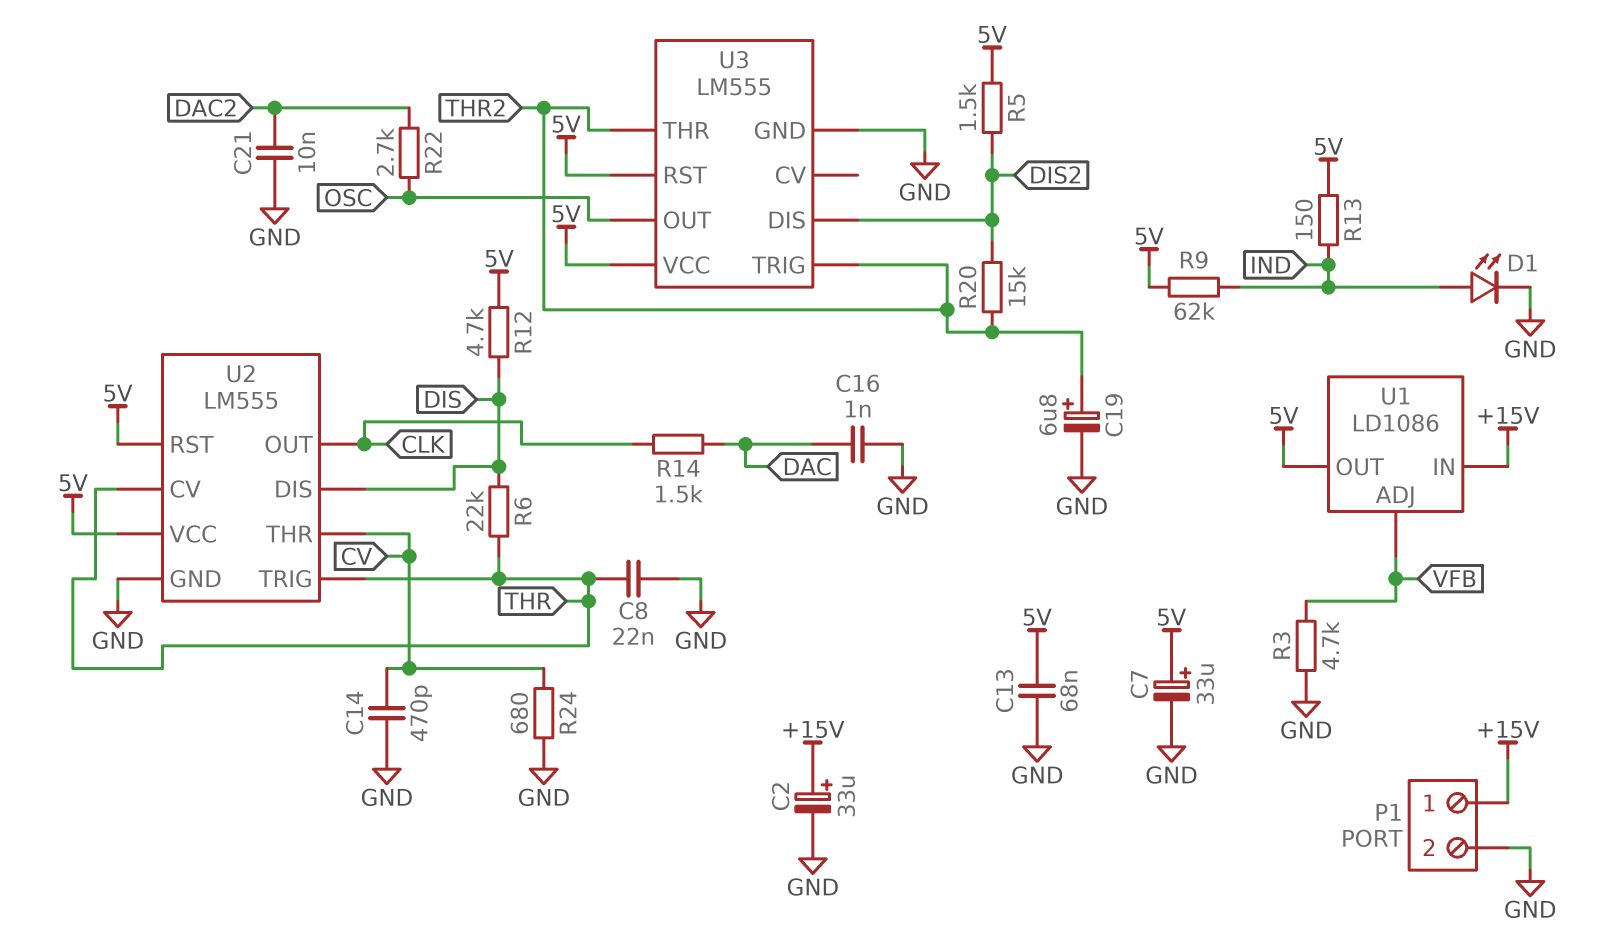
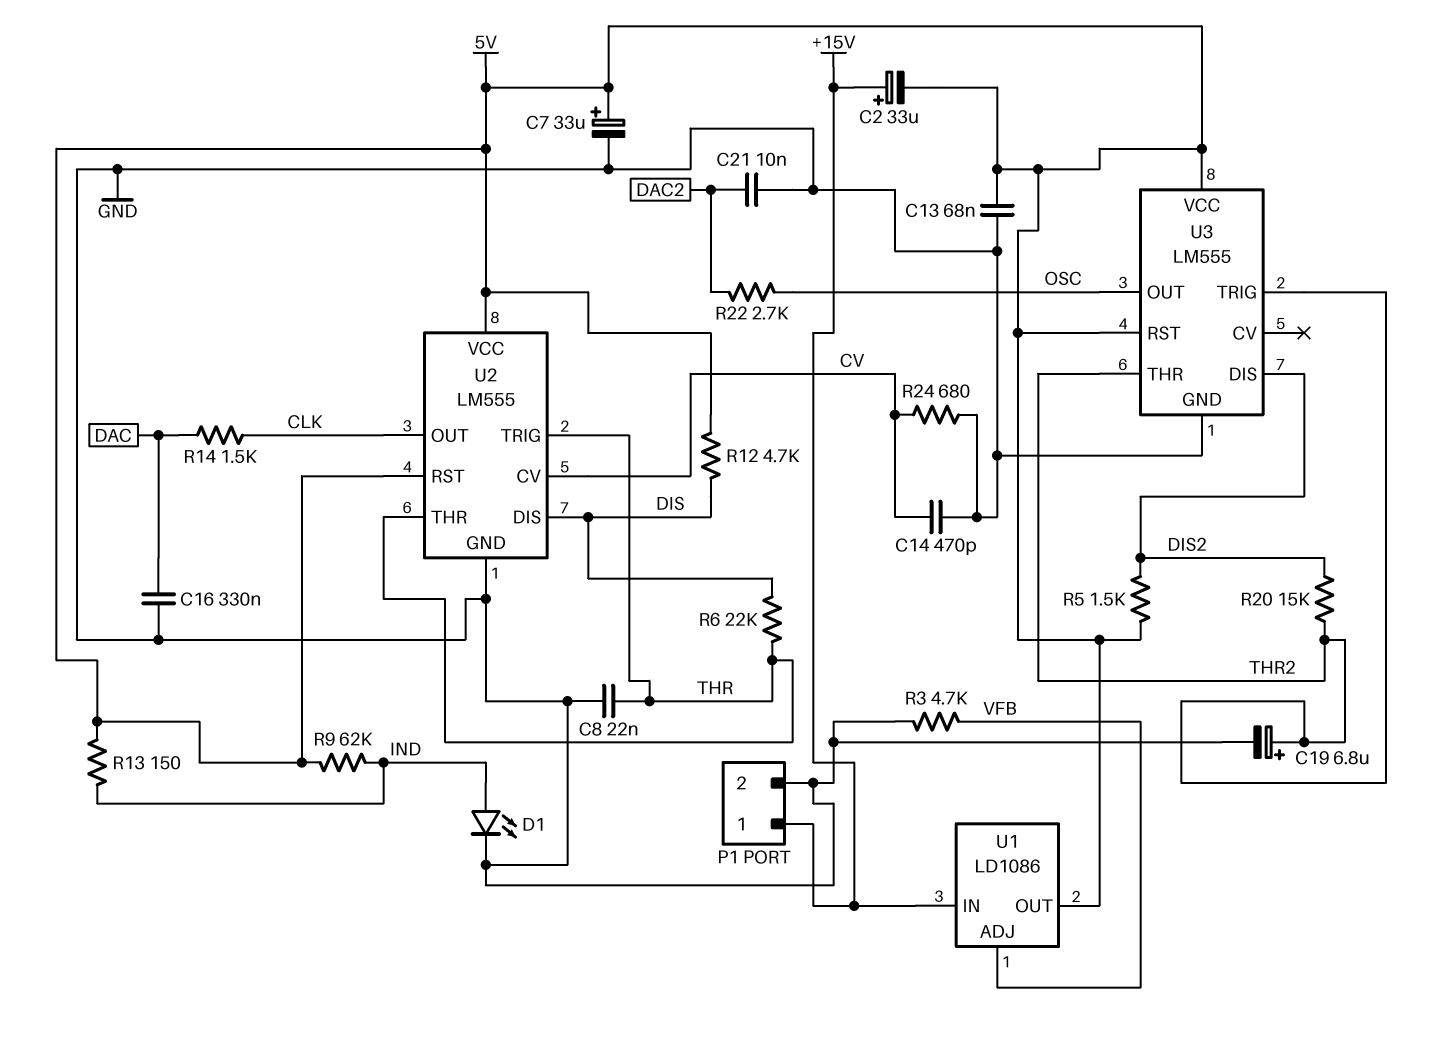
C2: 33uF (plus +15V, minus GND) -> 33uF (plus +15V, minus 5V)
C16: 1nF (DAC, GND) -> 330nF (DAC, GND)
U2 pin CV: THR -> CV
U2 pin THR: CV -> THR

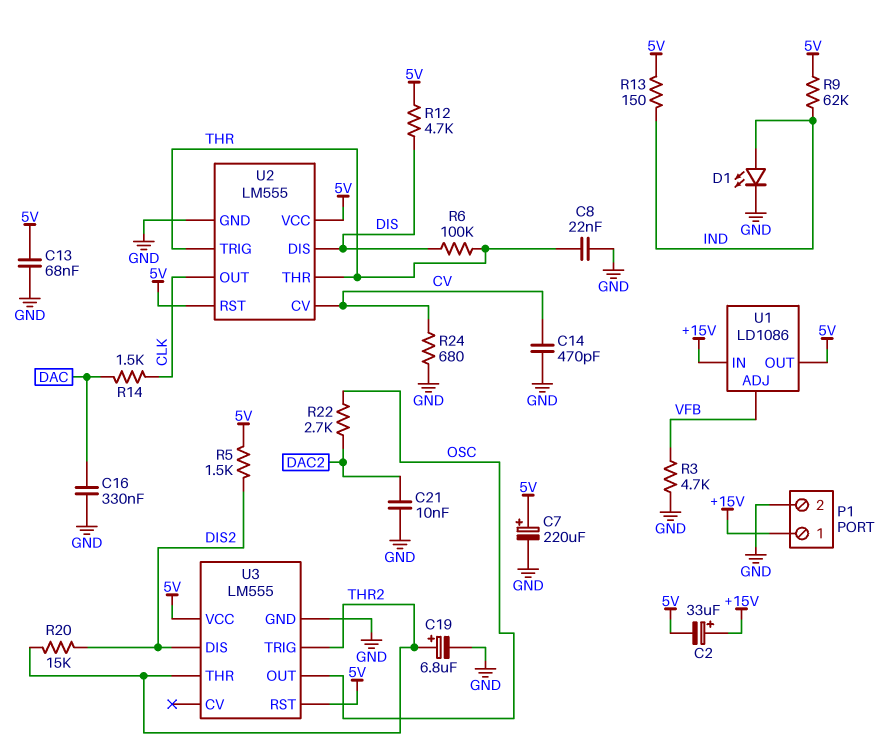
C7: 33uF (plus 5V, minus GND) -> 220uF (plus 5V, minus GND)
R6: 22k (DIS, THR) -> 100k (DIS, THR)

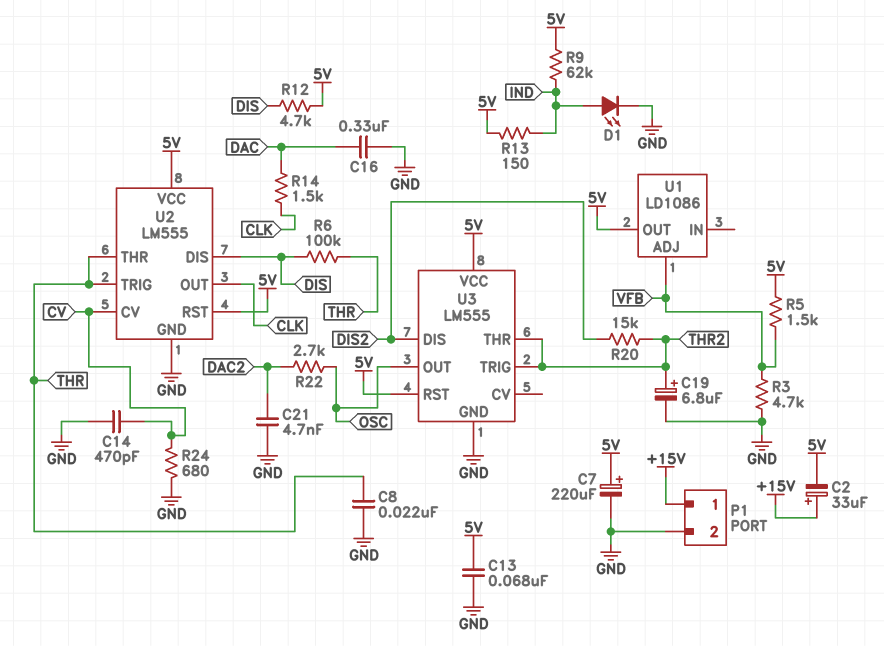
C21: 10nF (DAC2, GND) -> 4.7nF (DAC2, GND)
R5: 1.5k (5V, DIS2) -> 1.5k (5V, VFB)
U1 pin IN: +15V -> none

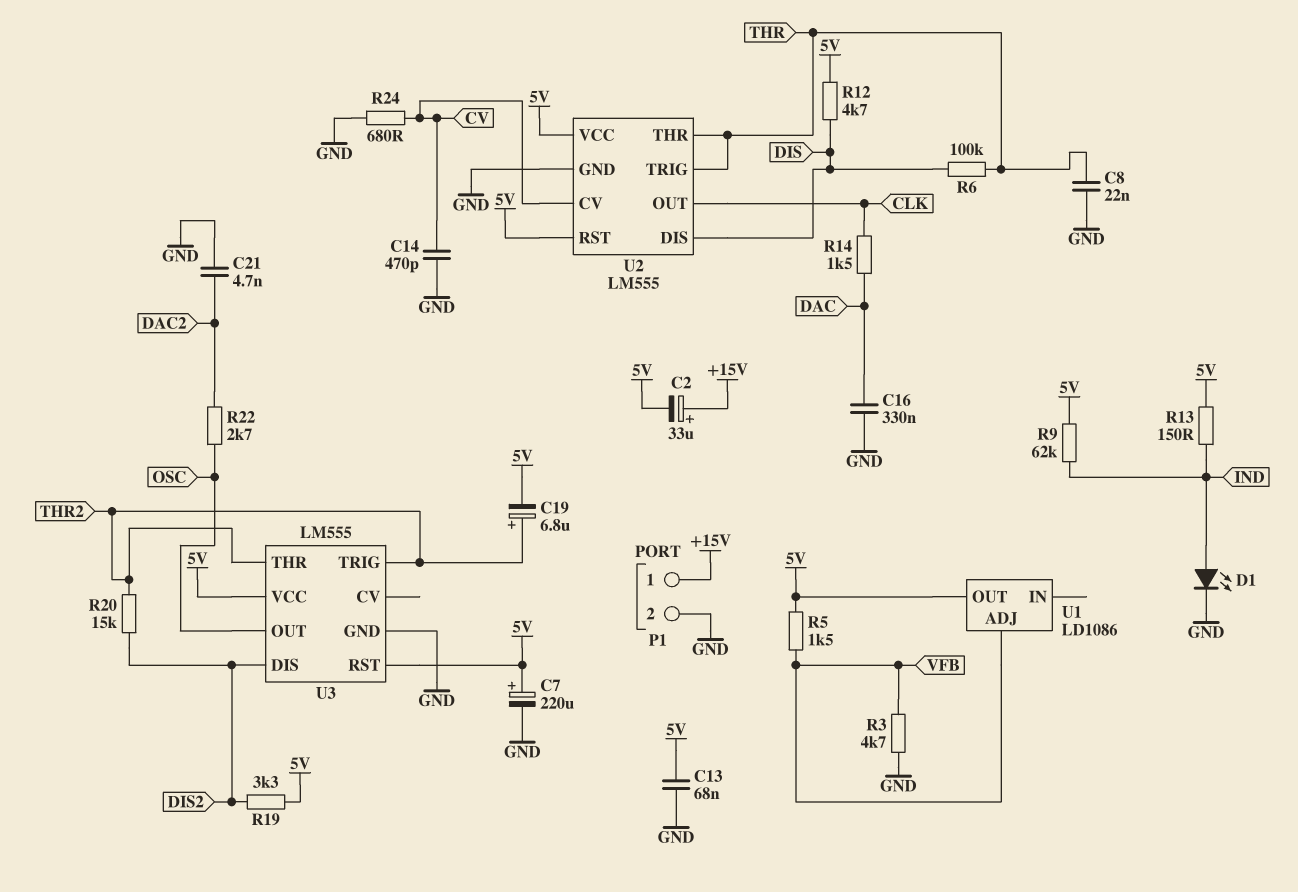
C19: 6.8uF (plus THR2, minus GND) -> 6.8uF (plus THR2, minus 5V)
R19: none -> 3.3k (5V, DIS2)

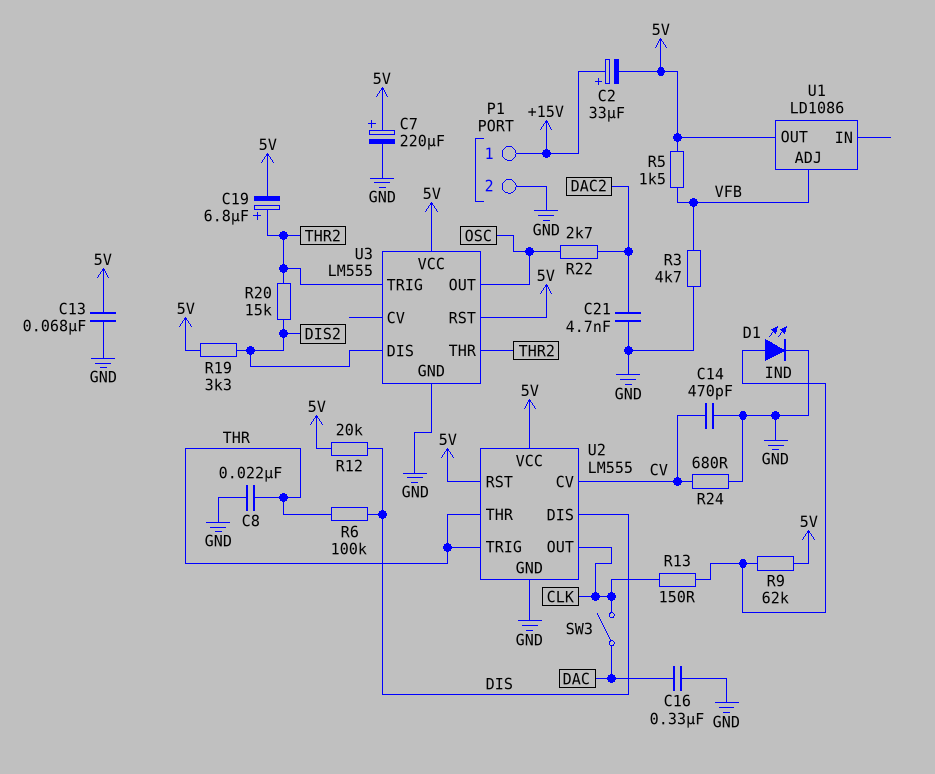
R12: 4.7k (5V, DIS) -> 20k (5V, DIS)
R13: 150 (5V, IND) -> 150 (CLK, IND)
R14: 1.5k (CLK, DAC) -> none
SW3: none -> switch (CLK, DAC)

